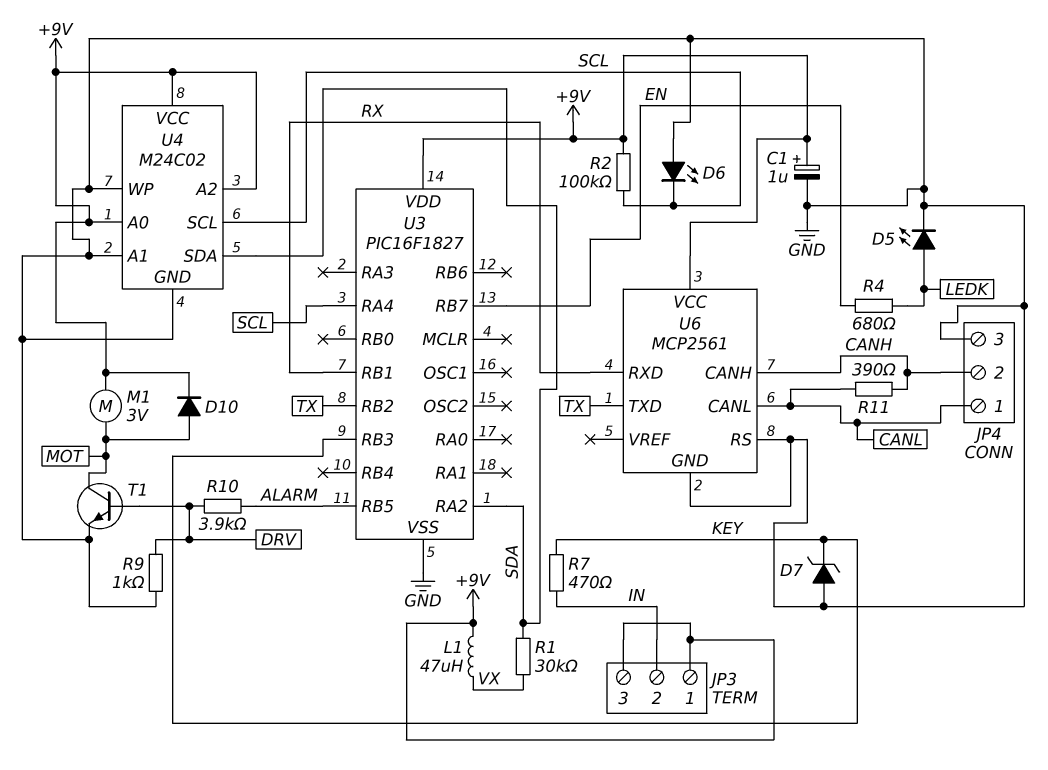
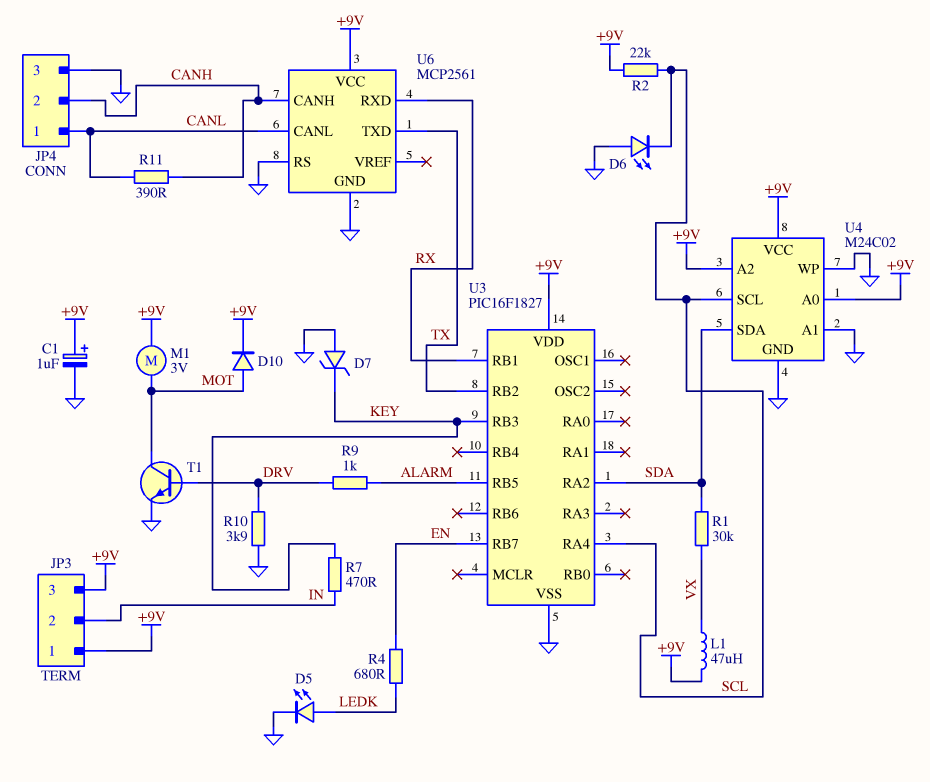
R2: 100k (+9V, SCL) -> 22k (+9V, SCL)
R9: 1k (DRV, GND) -> 1k (ALARM, DRV)
R10: 3.9k (ALARM, DRV) -> 3.9k (DRV, GND)

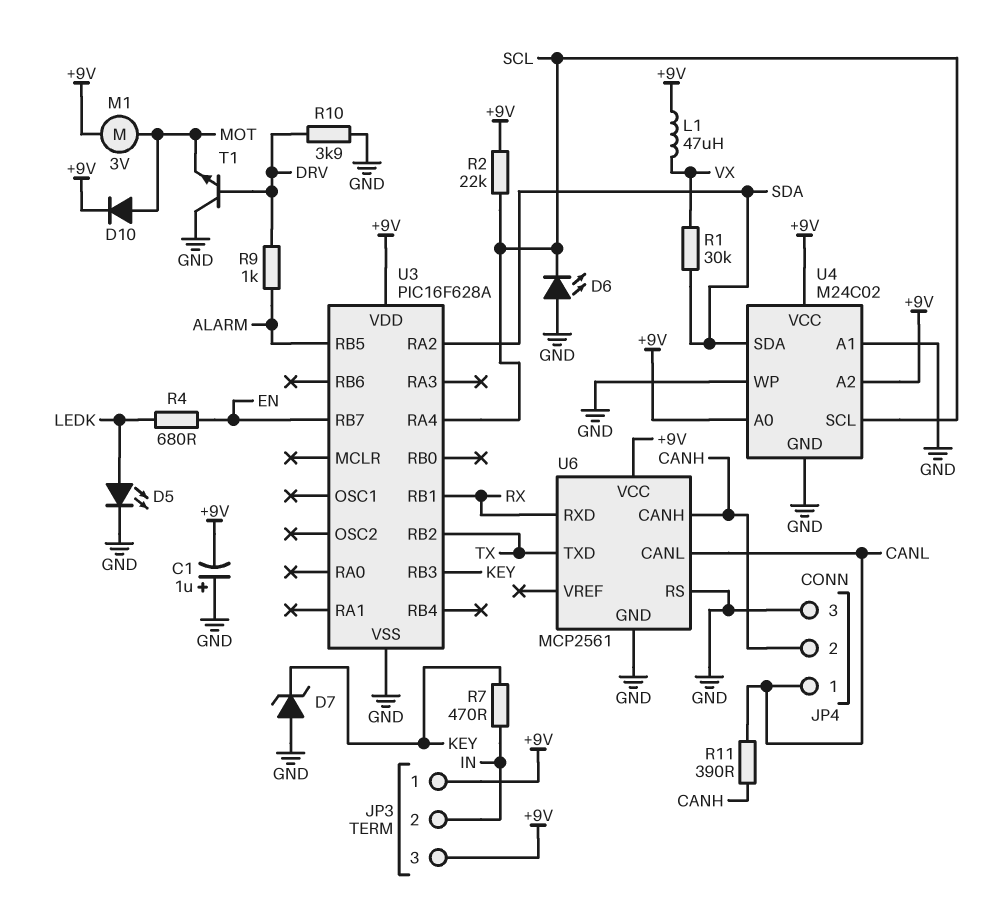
C1: 1uF (plus +9V, minus GND) -> 1uF (plus GND, minus +9V)
T1: NPN (B DRV, C MOT, E GND) -> NPN (B DRV, C GND, E MOT)
U3: PIC16F1827 -> PIC16F628A

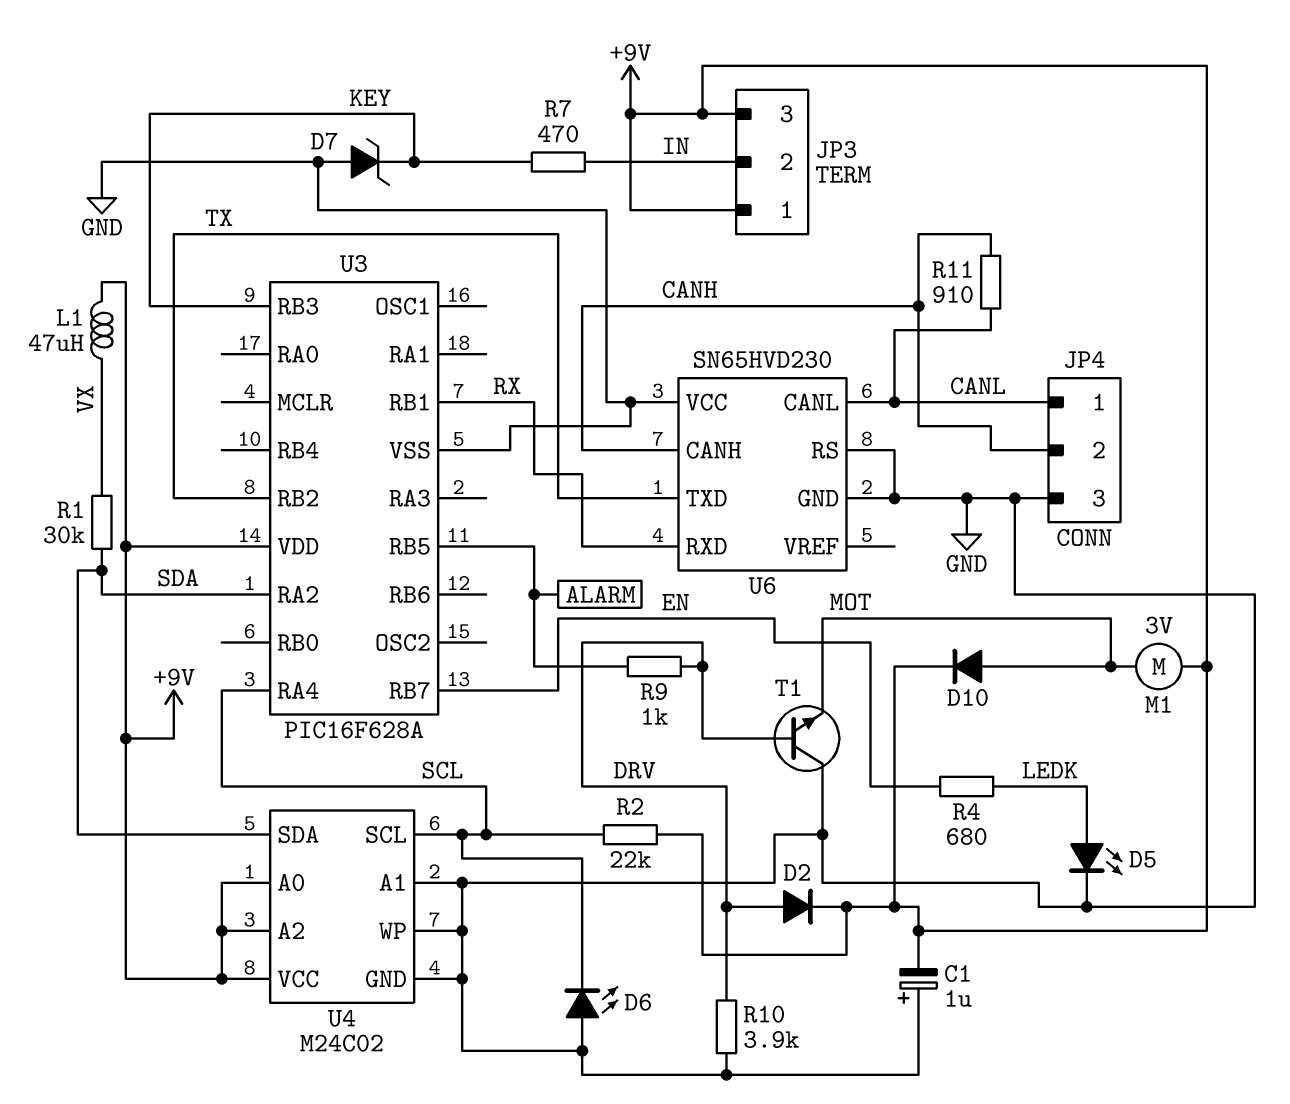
D2: none -> diode (A DRV, K +9V)
R11: 390 (CANH, CANL) -> 910 (CANH, CANL)
U6: MCP2561 -> SN65HVD230
U6 pin VCC: +9V -> GND

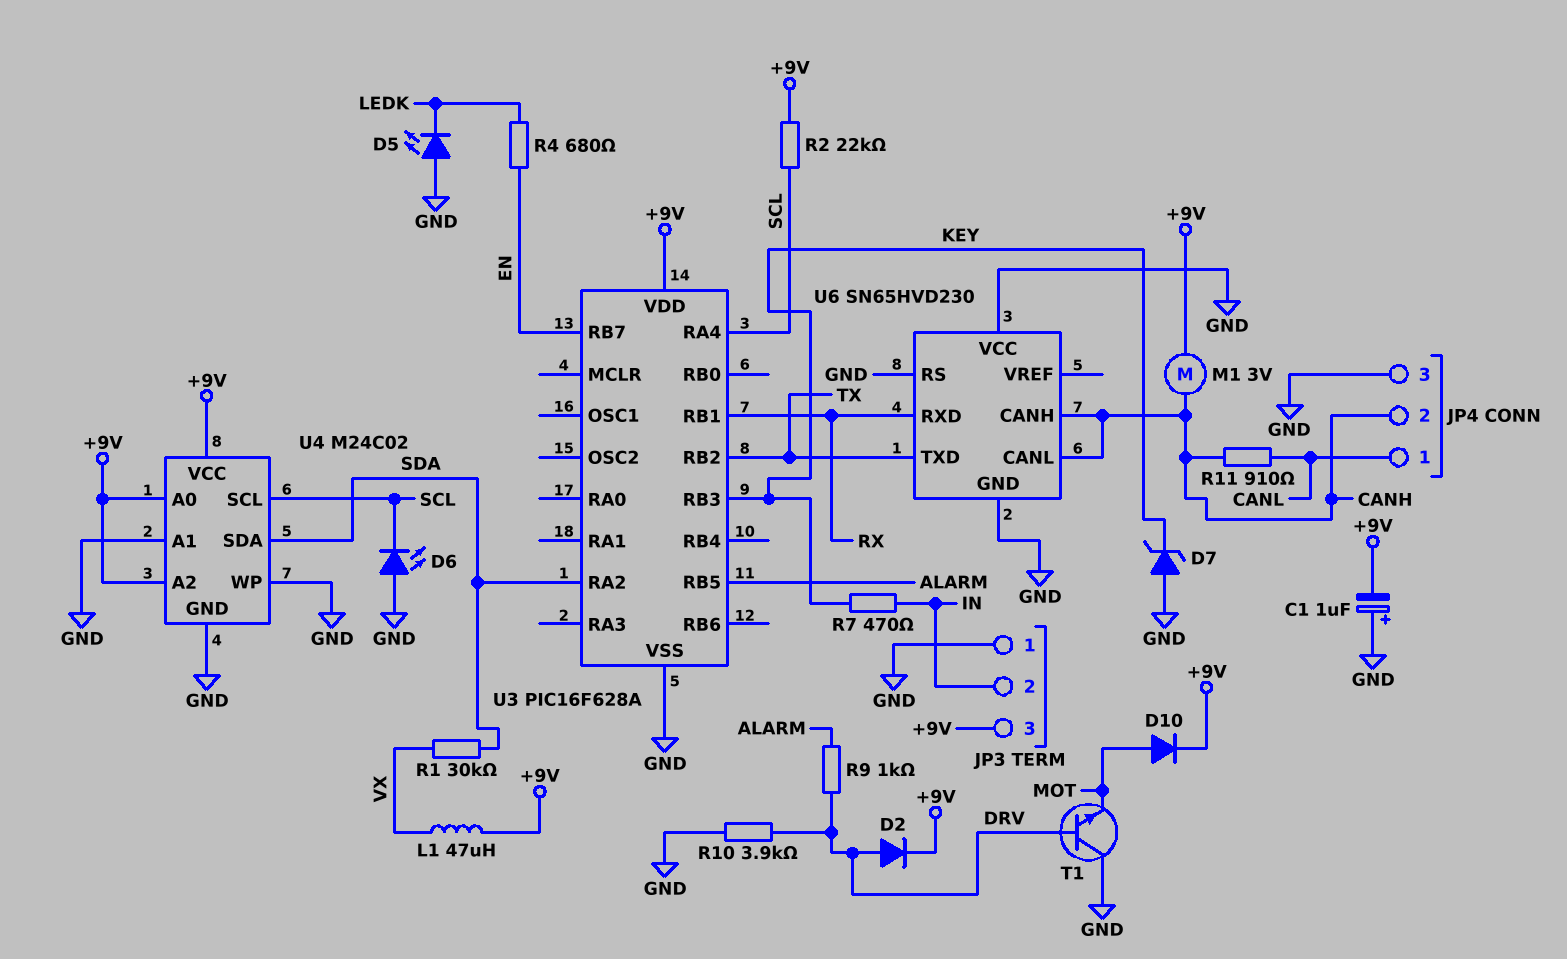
D5: LED (A LEDK, K GND) -> LED (A GND, K LEDK)
JP3 pin 1: +9V -> GND
M1: motor 3V (+9V, MOT) -> motor 3V (+9V, CANH)
U6 pin CANL: CANL -> CANH

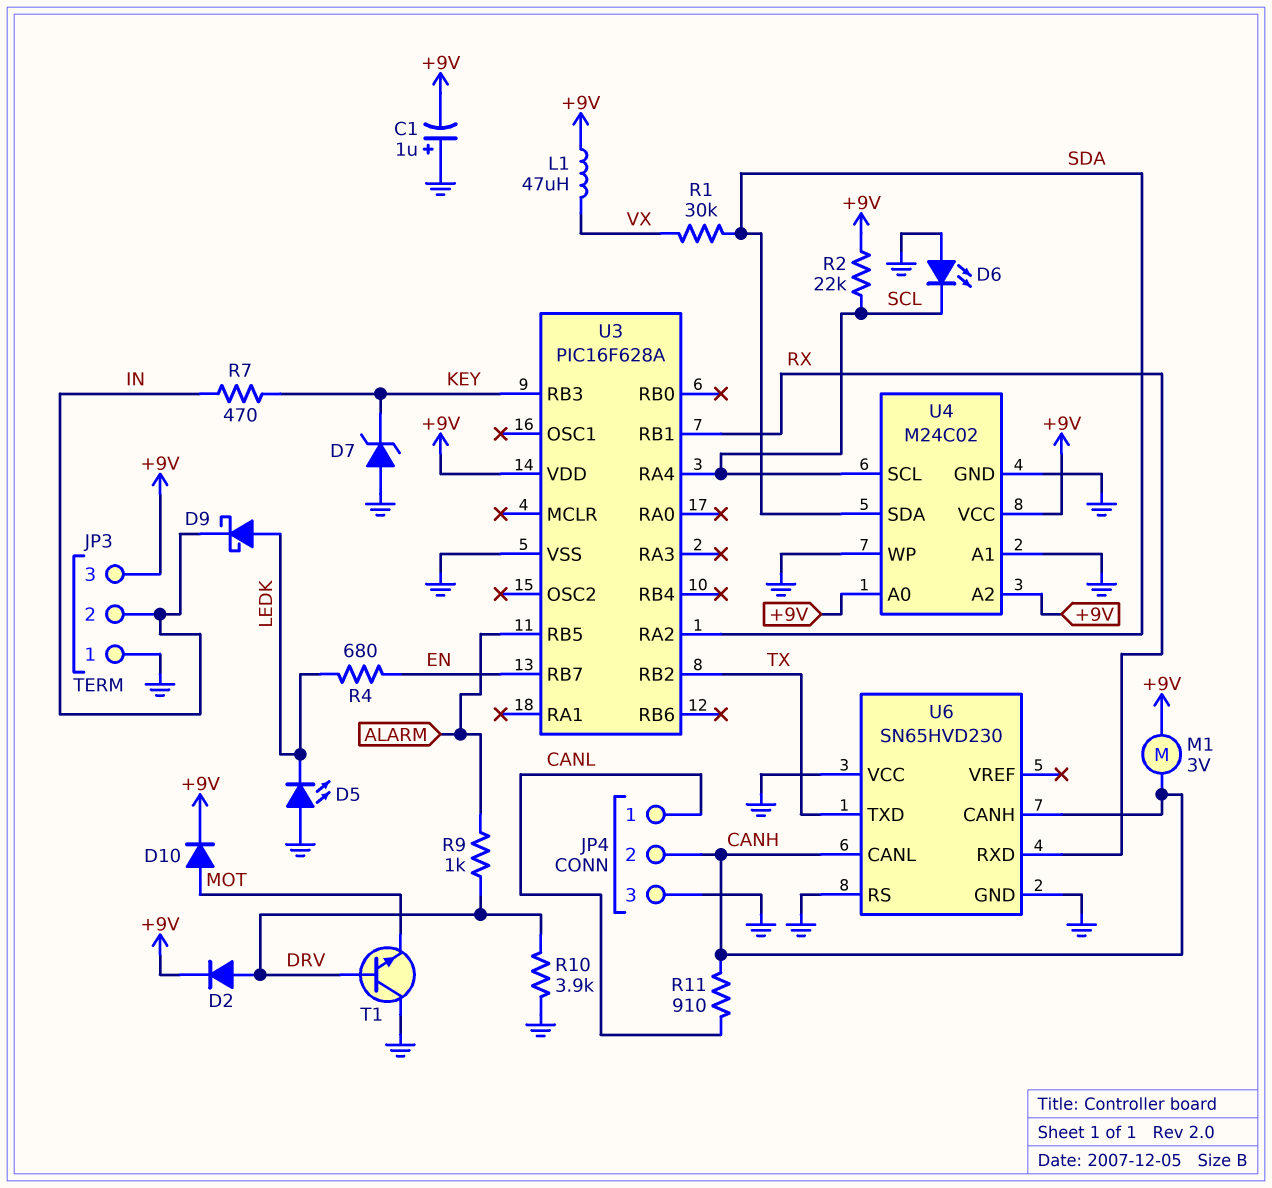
D9: none -> schottky (A LEDK, K IN)

